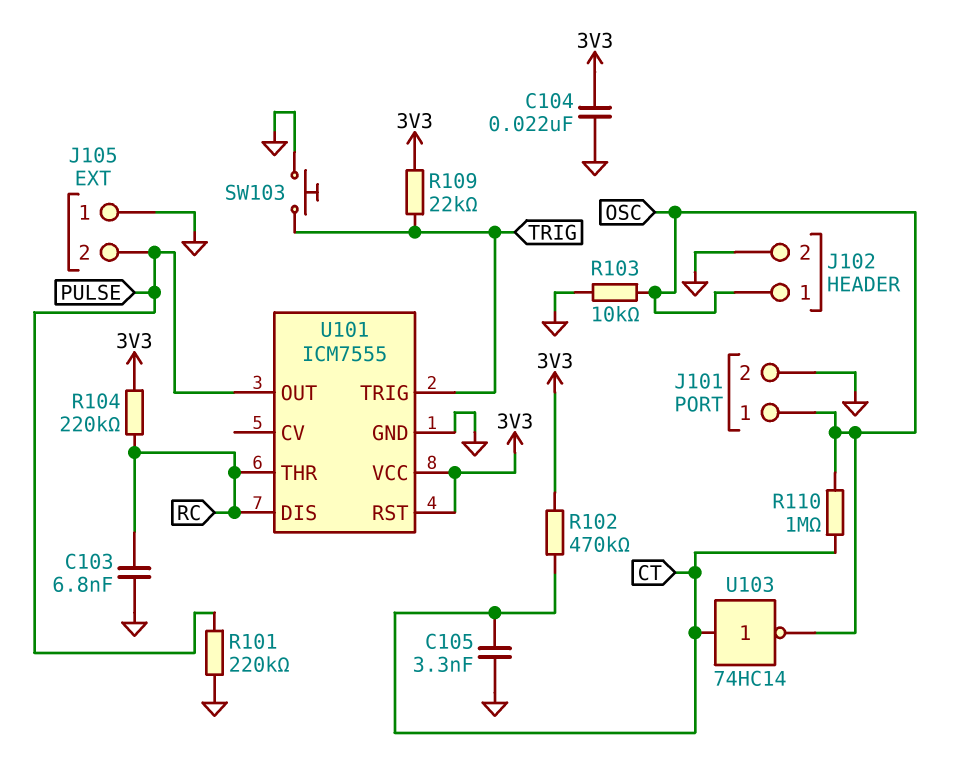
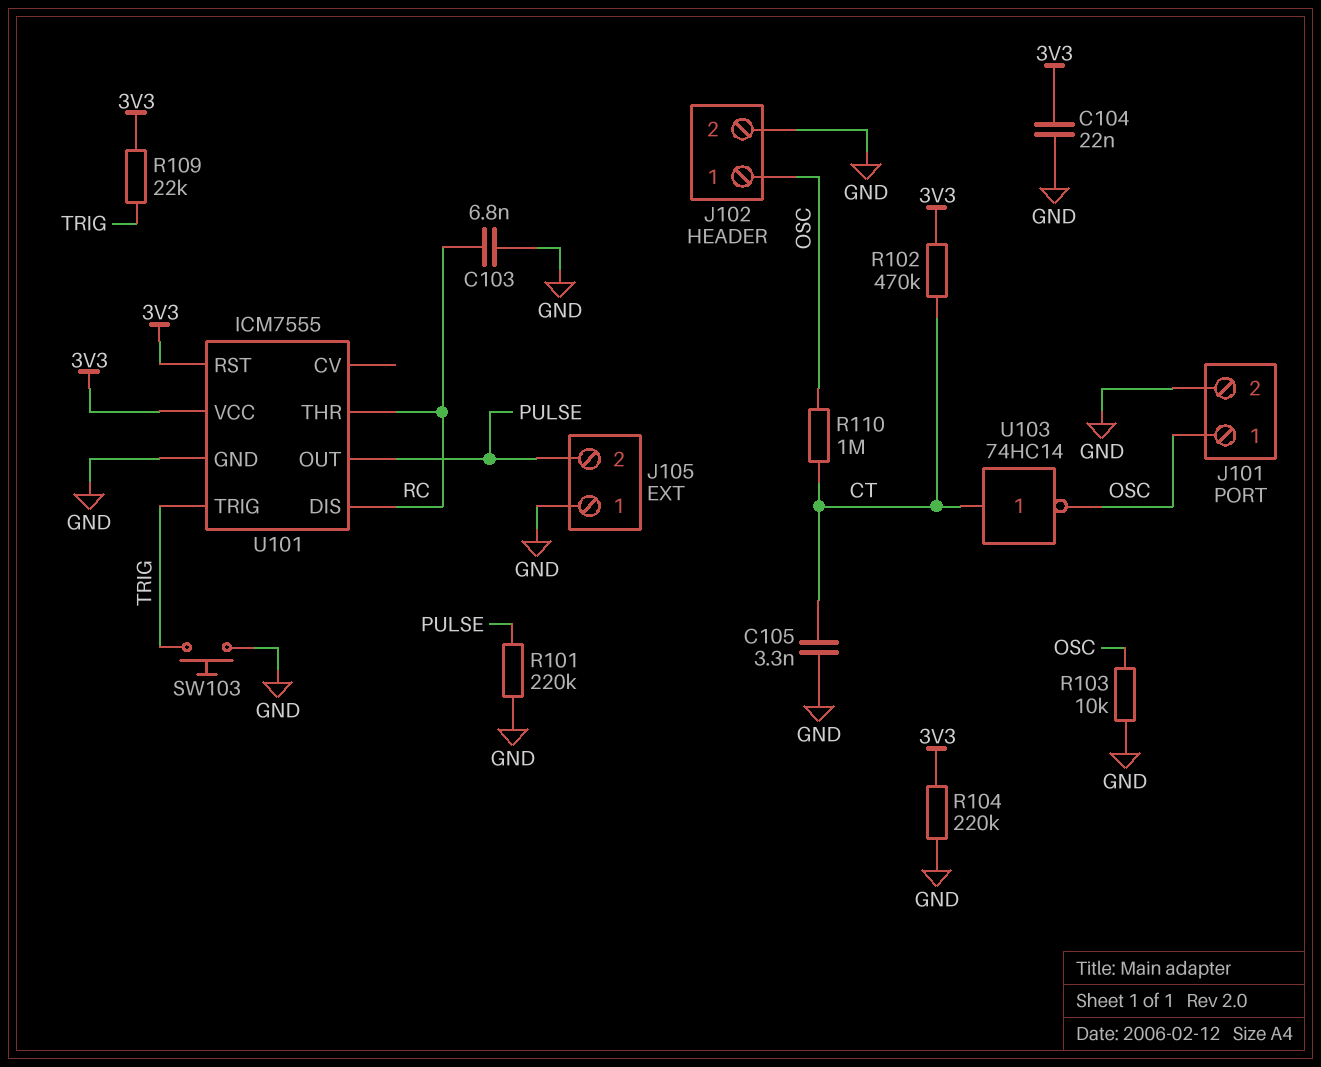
R104: 220k (3V3, RC) -> 220k (3V3, GND)

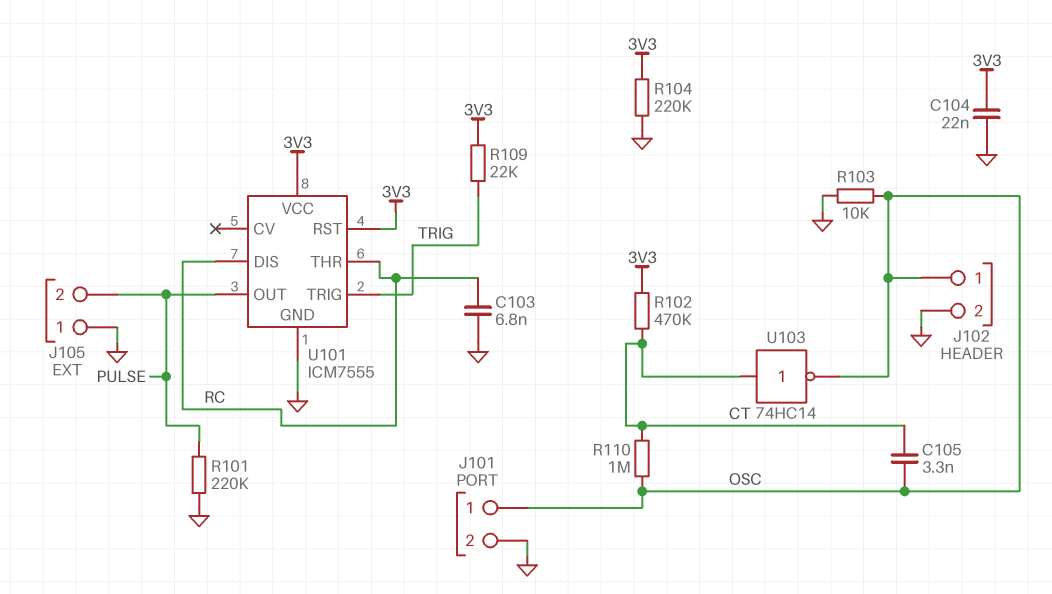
C105: 3.3nF (CT, GND) -> 3.3nF (CT, OSC)
SW103: button (GND, TRIG) -> none

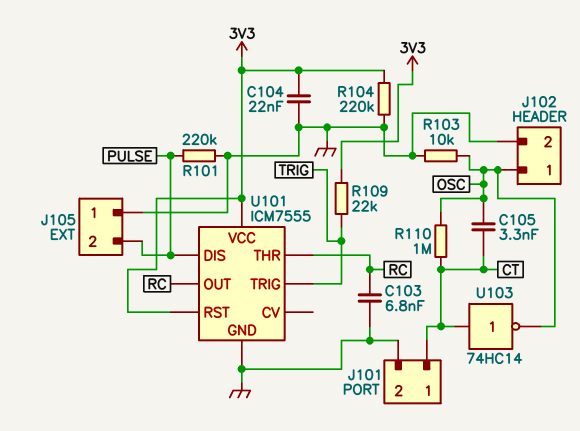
J101 pin 1: OSC -> CT
R102: 470k (3V3, CT) -> none
U101 pin DIS: RC -> PULSE
U101 pin OUT: PULSE -> RC

